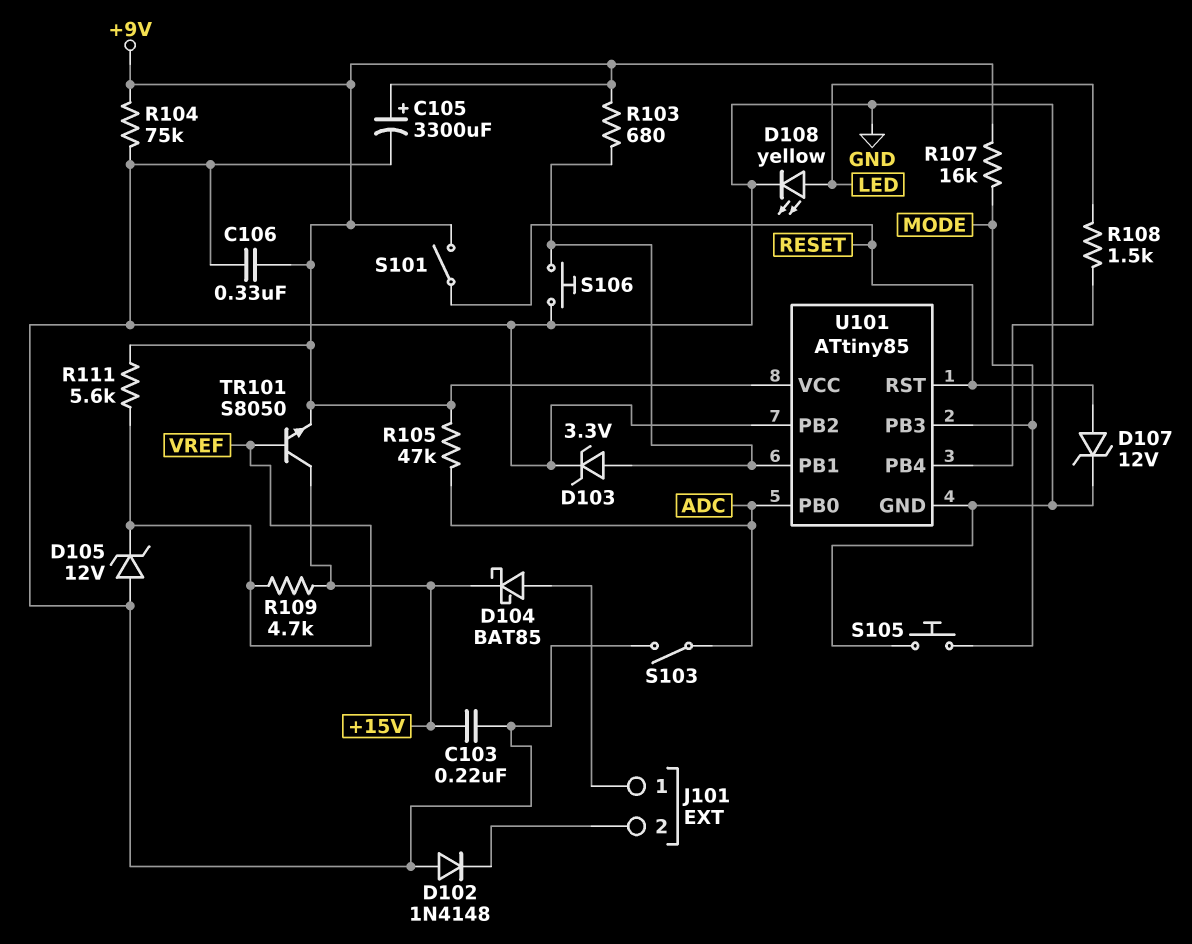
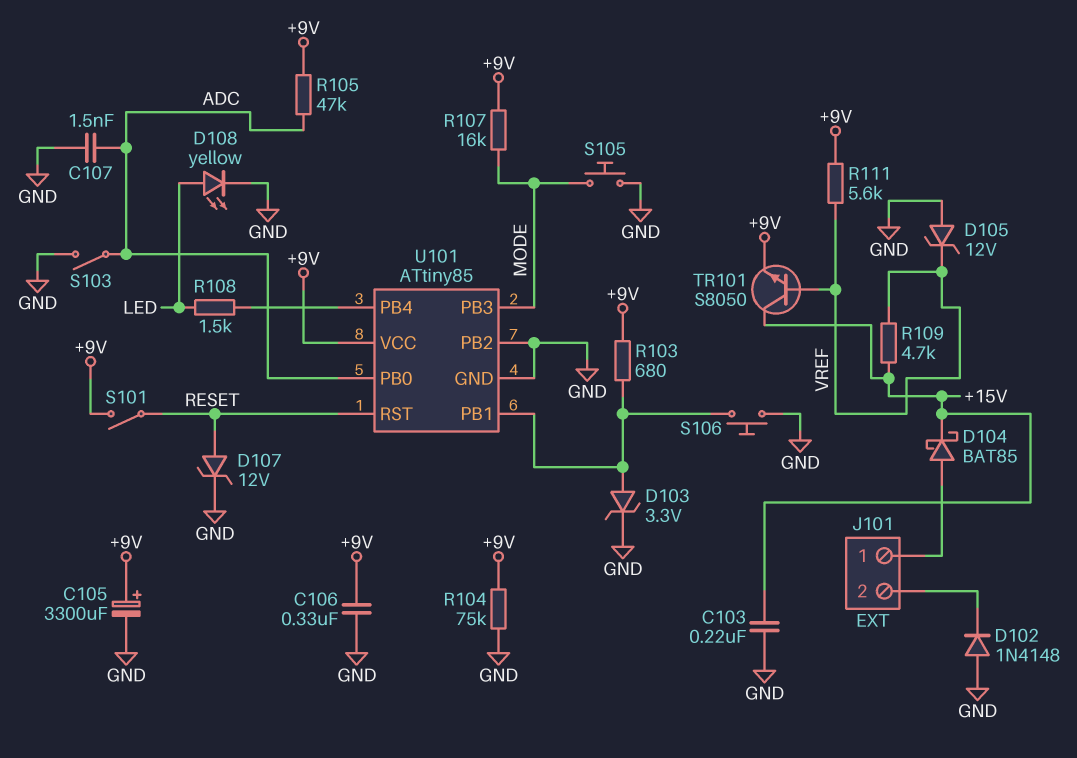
C107: none -> 1.5nF (ADC, GND)

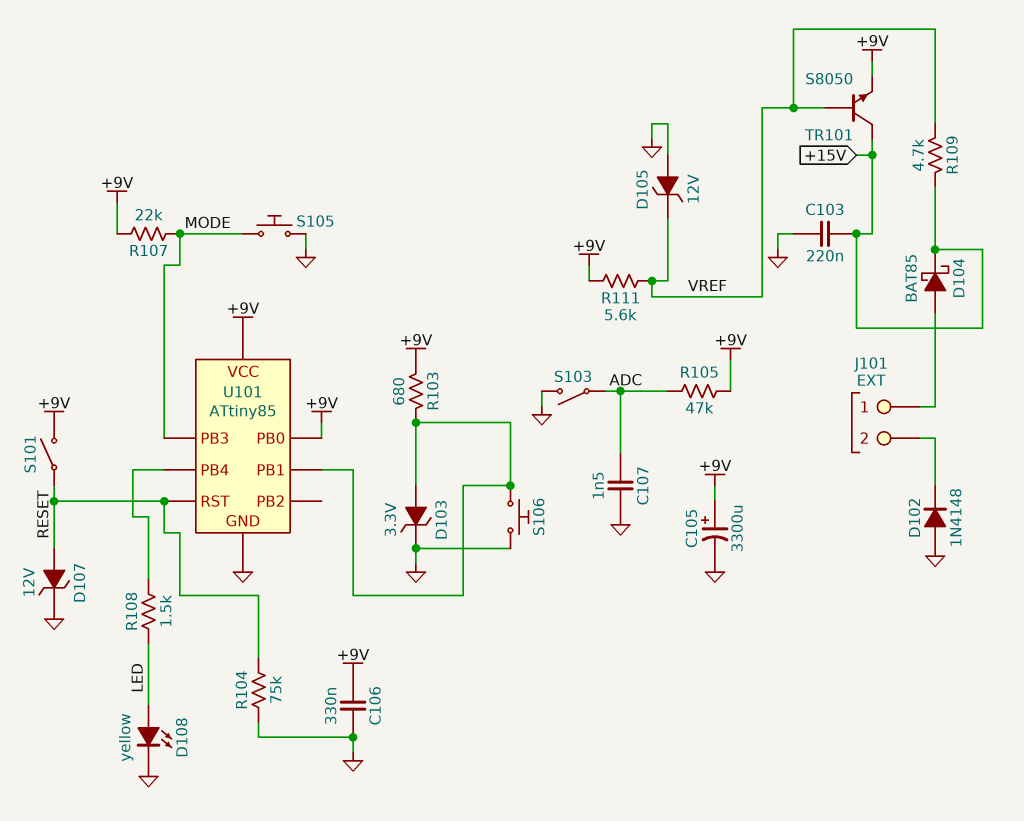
R104: 75k (+9V, GND) -> 75k (GND, RESET)
R107: 16k (+9V, MODE) -> 22k (+9V, MODE)
U101 pin PB0: ADC -> +9V
U101 pin PB2: GND -> none

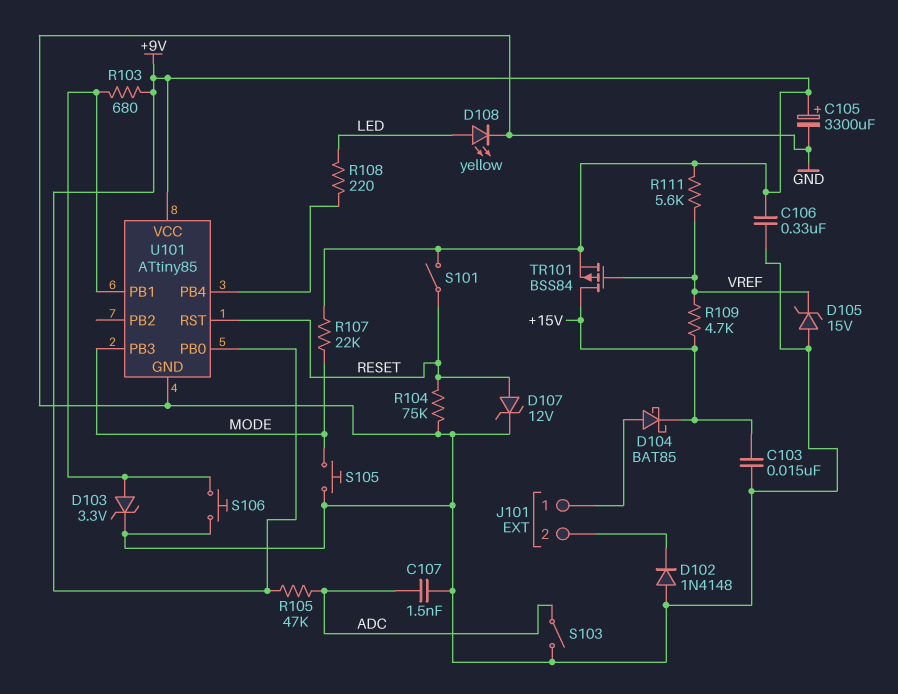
C103: 220nF (+15V, GND) -> 15nF (+15V, GND)
D105: zener 12V (A GND, K VREF) -> zener 15V (A GND, K VREF)
R108: 1.5k (LED, U101/PB4) -> 220 (LED, U101/PB4)
TR101: NPN S8050 (B VREF, C +15V, E +9V) -> PMOS BSS84 (G VREF, D +15V, S +9V)

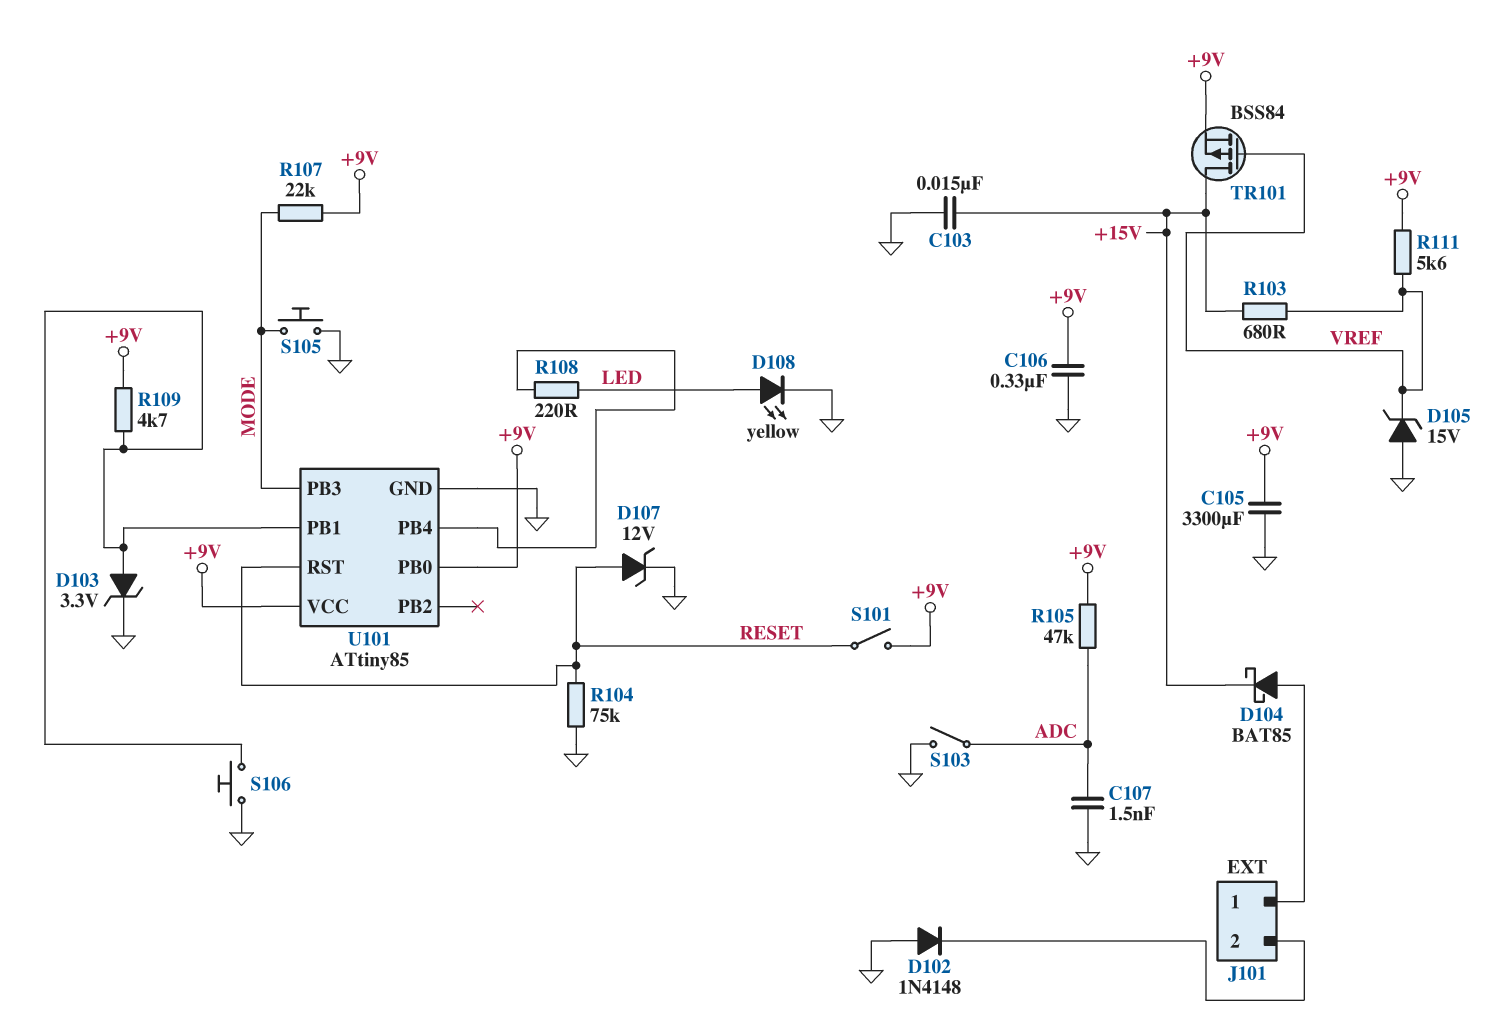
C105: 3300uF (plus +9V, minus GND) -> 3300uF (+9V, GND)
R103: 680 (+9V, U101/PB1) -> 680 (+15V, VREF)
R109: 4.7k (+15V, VREF) -> 4.7k (+9V, U101/PB1)

